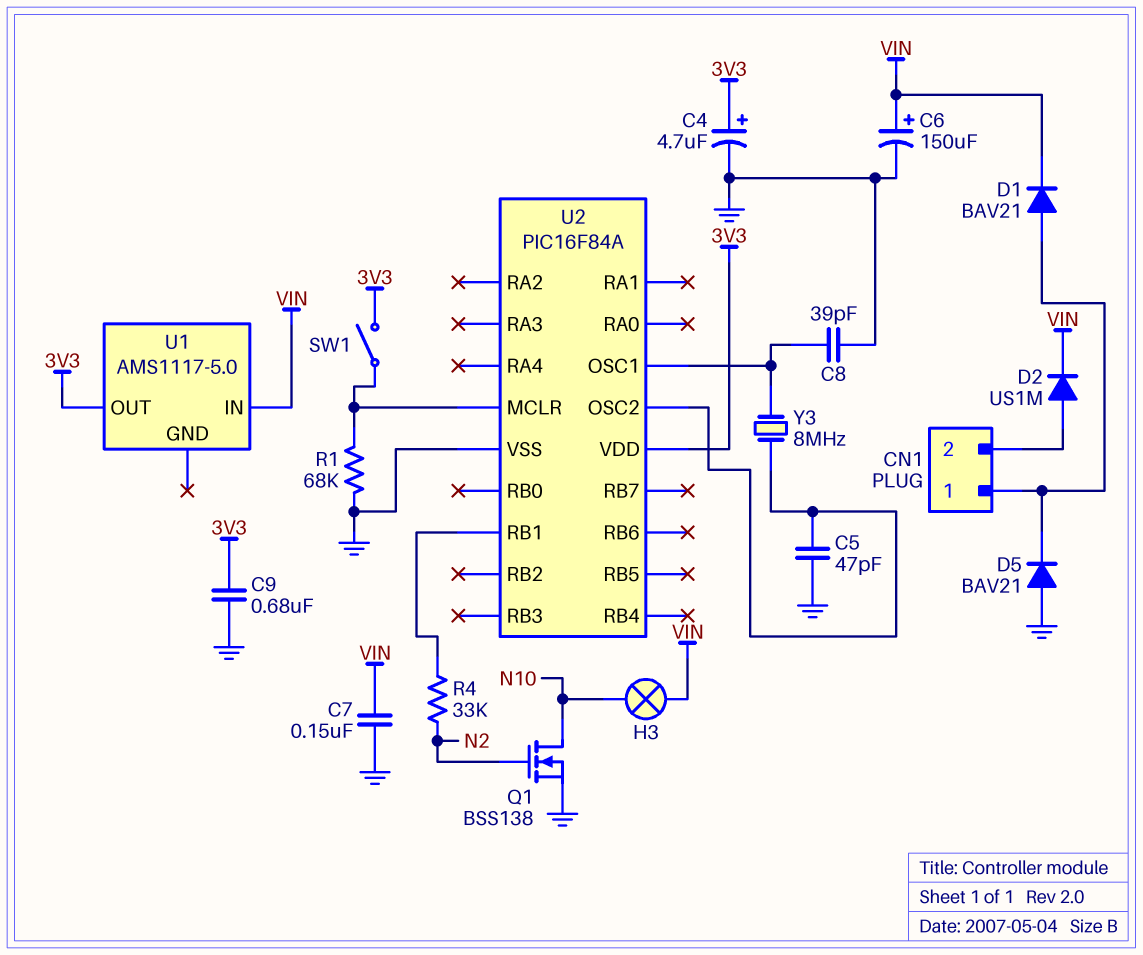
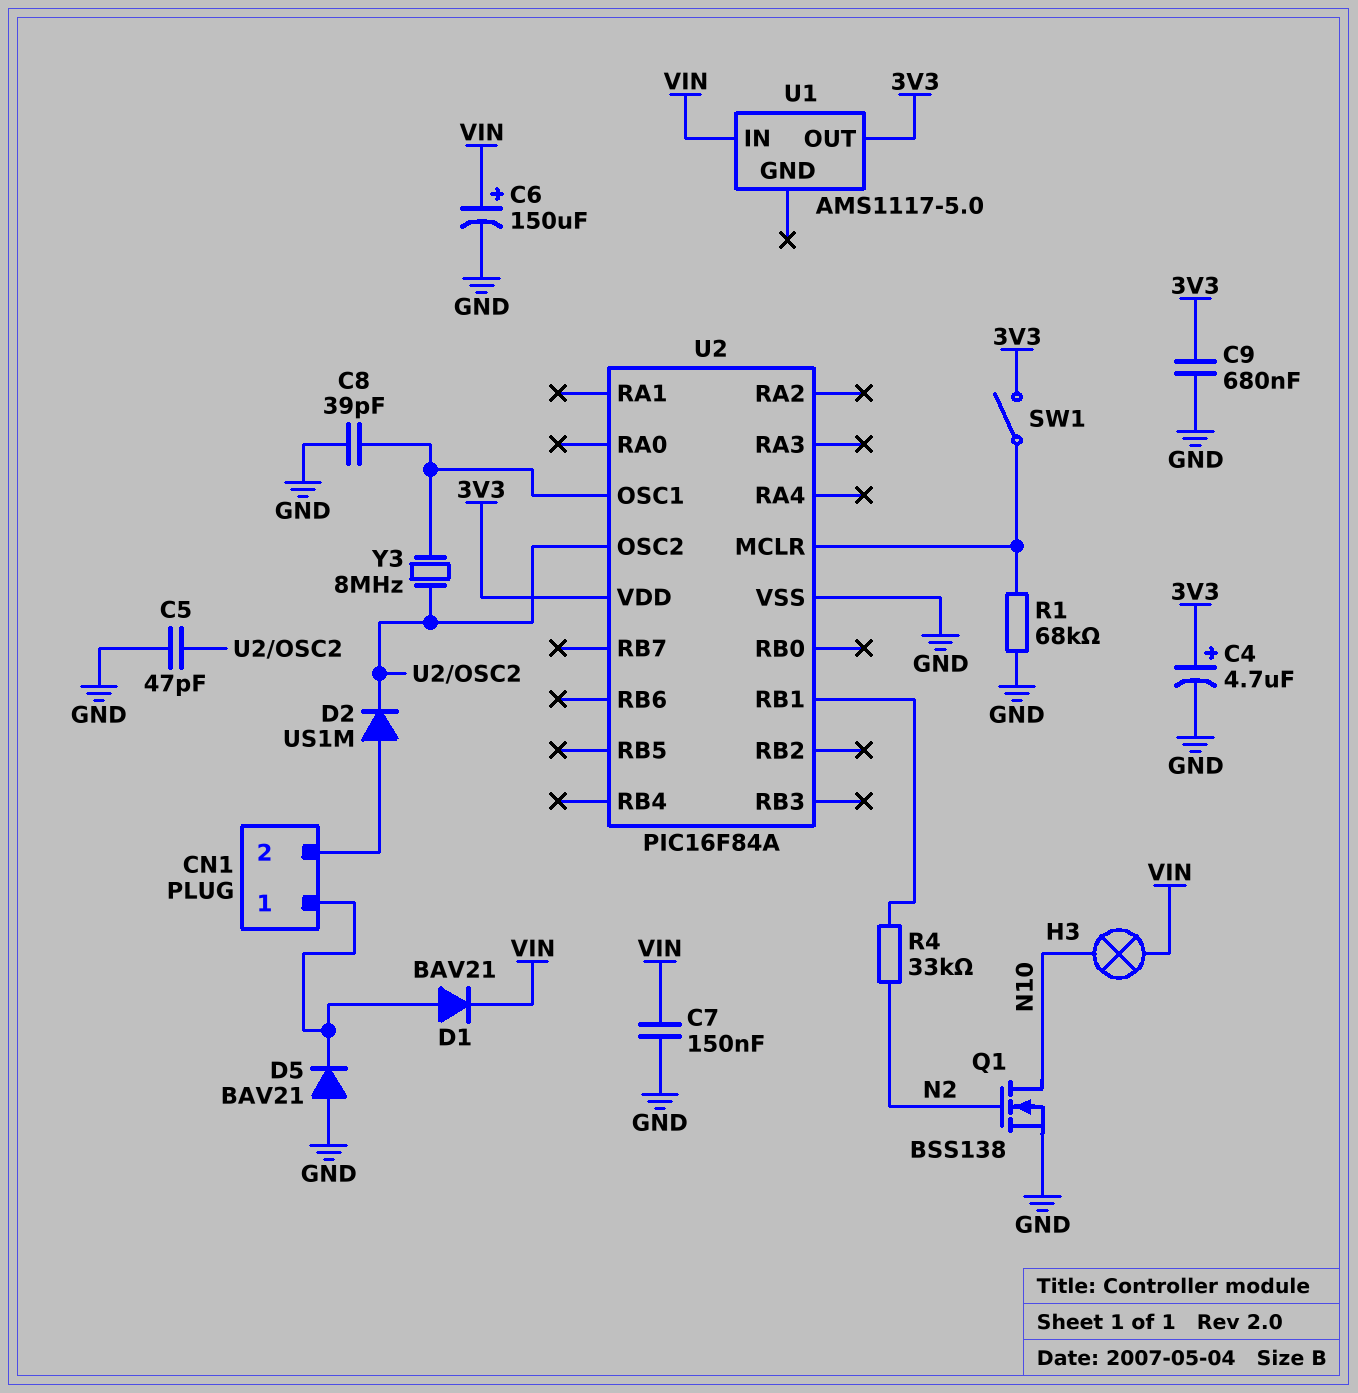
D2: diode US1M (A CN1/2, K VIN) -> diode US1M (A CN1/2, K U2/OSC2)

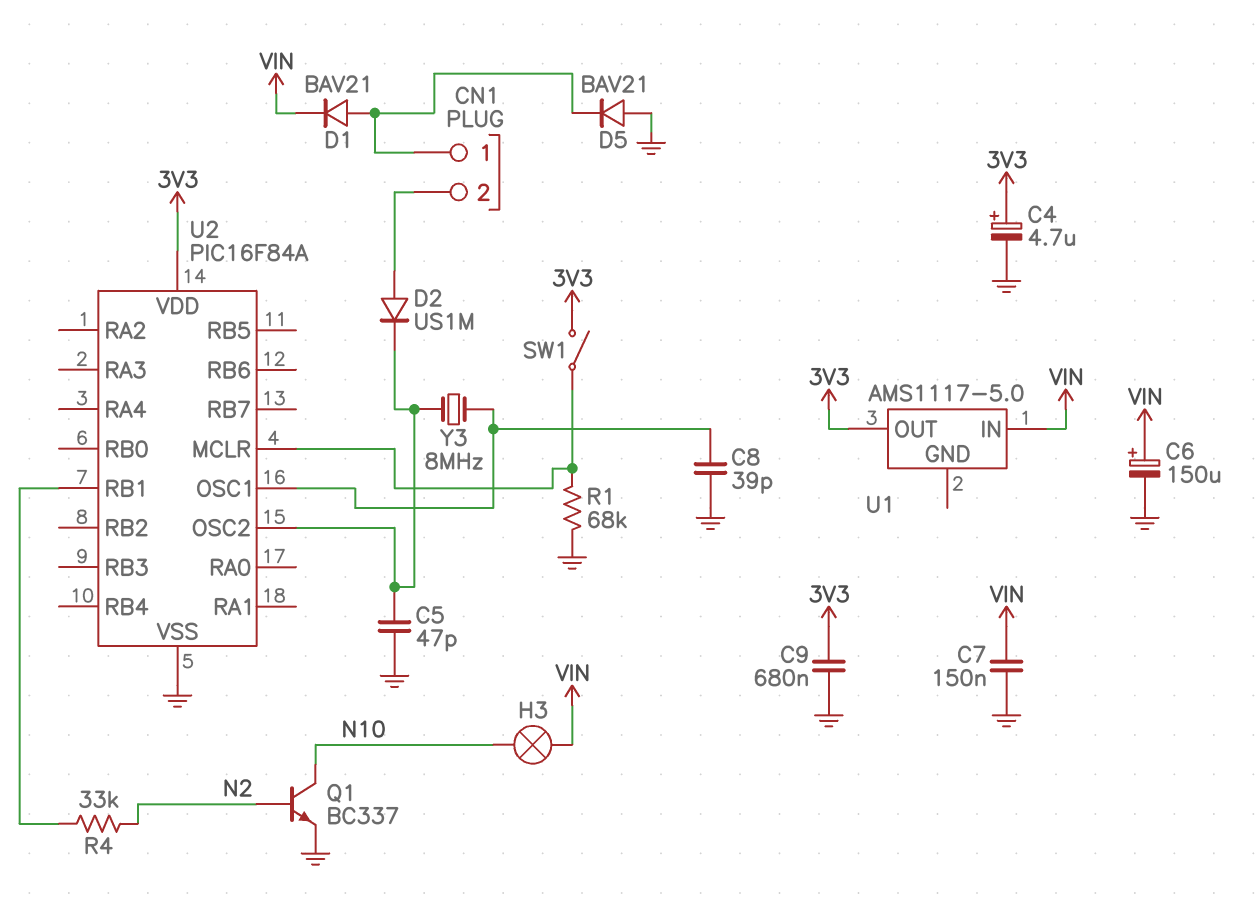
Q1: NMOS BSS138 (G N2, D N10, S GND) -> NPN BC337 (B N2, C N10, E GND)

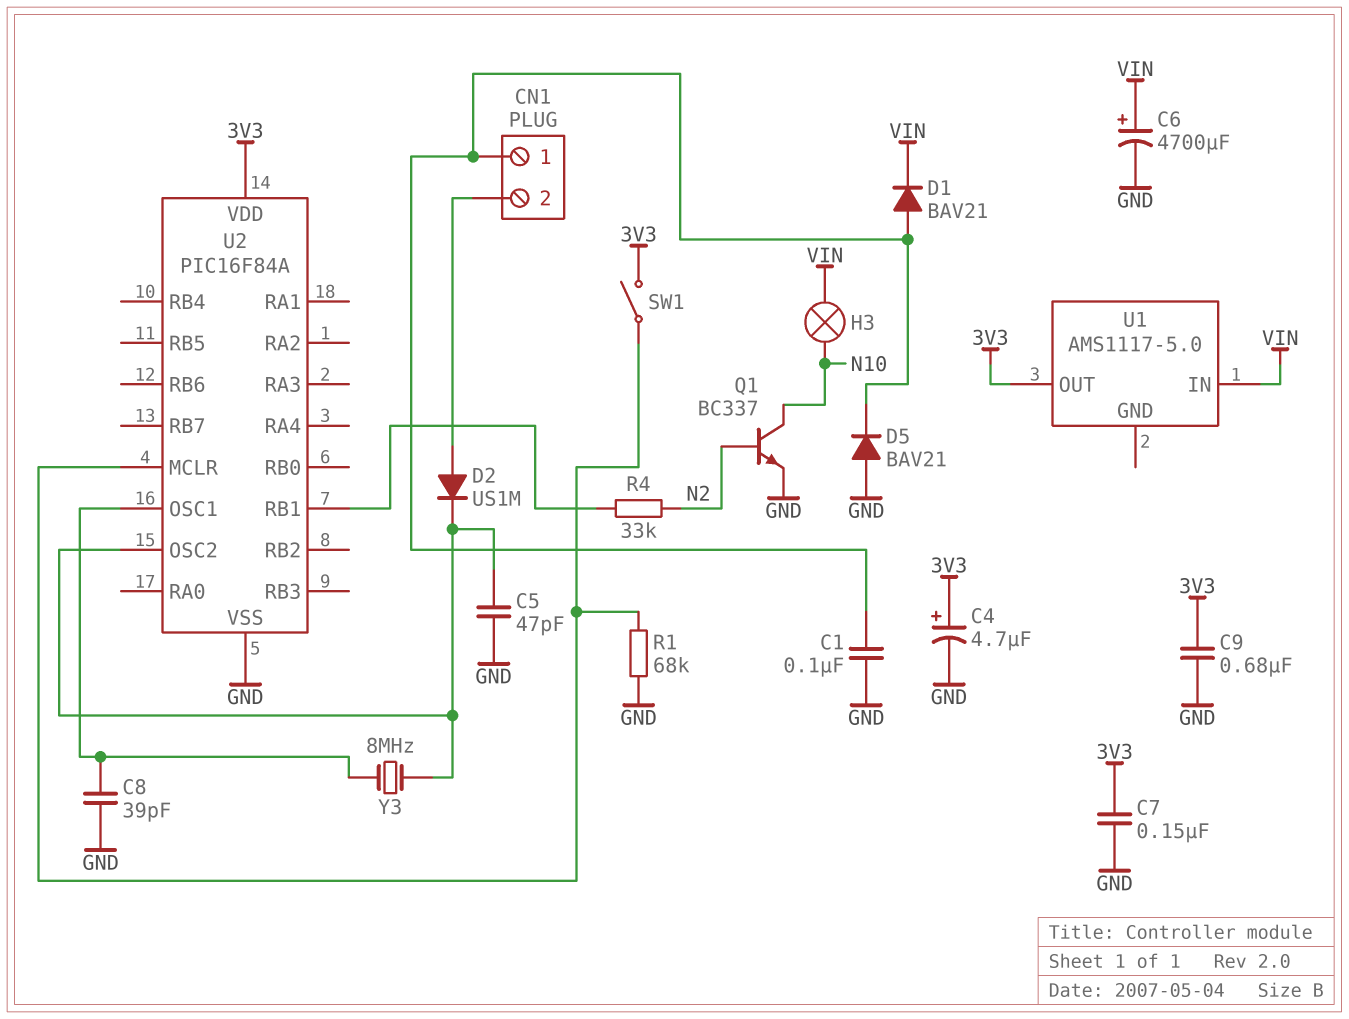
C1: none -> 100nF (CN1/1, GND)
C6: 150uF (plus VIN, minus GND) -> 4700uF (plus VIN, minus GND)
C7: 150nF (GND, VIN) -> 150nF (3V3, GND)

